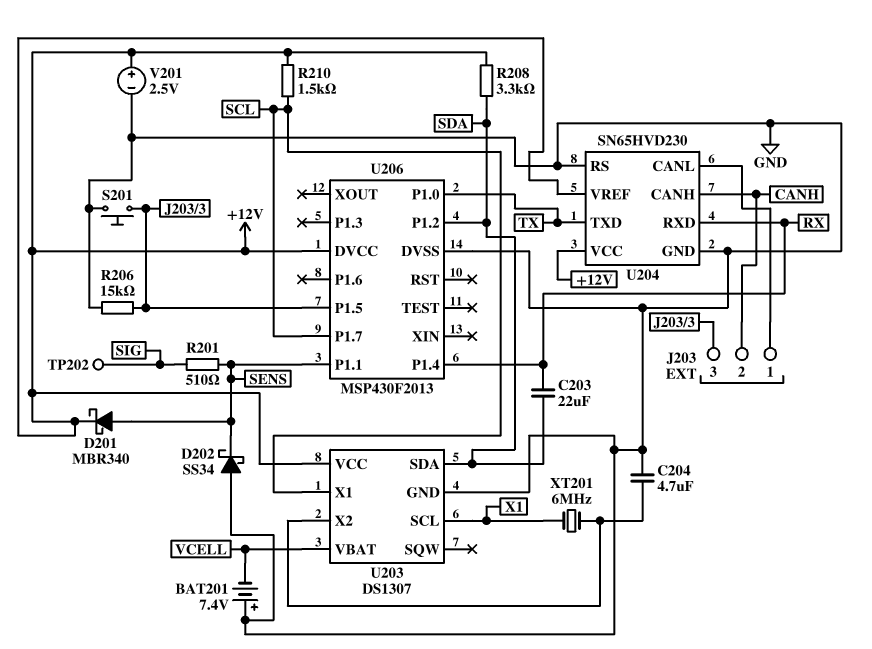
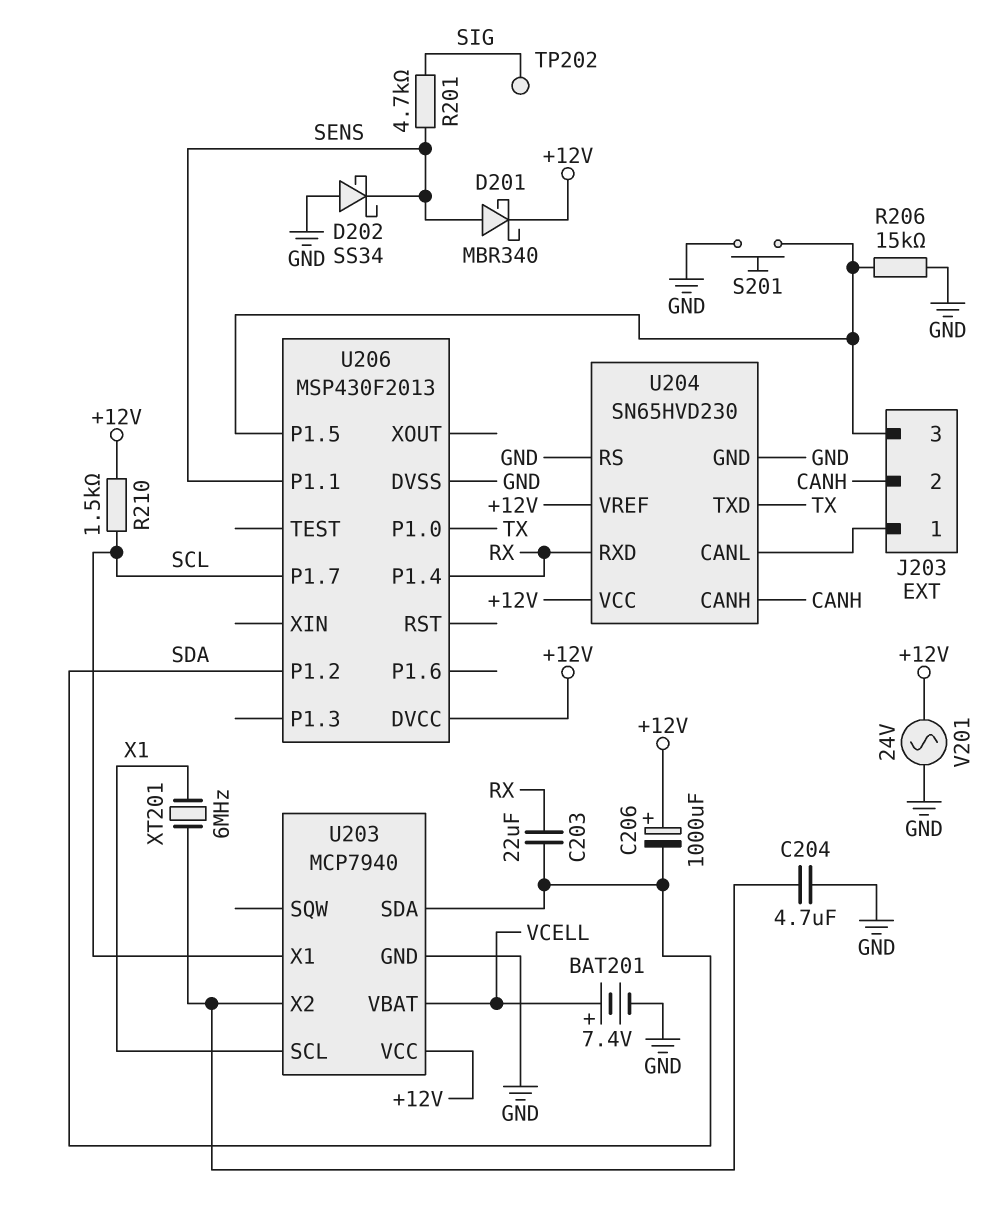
BAT201: 7.4V (plus GND, minus VCELL) -> 7.4V (plus VCELL, minus GND)
C206: none -> 1000uF (plus +12V, minus SDA)
R201: 510 (SENS, SIG) -> 4.7k (SENS, SIG)
R208: 3.3k (+12V, SDA) -> none
U203: DS1307 -> MCP7940
V201: 2.5V (plus +12V, minus GND) -> AC 24V (+12V, GND)

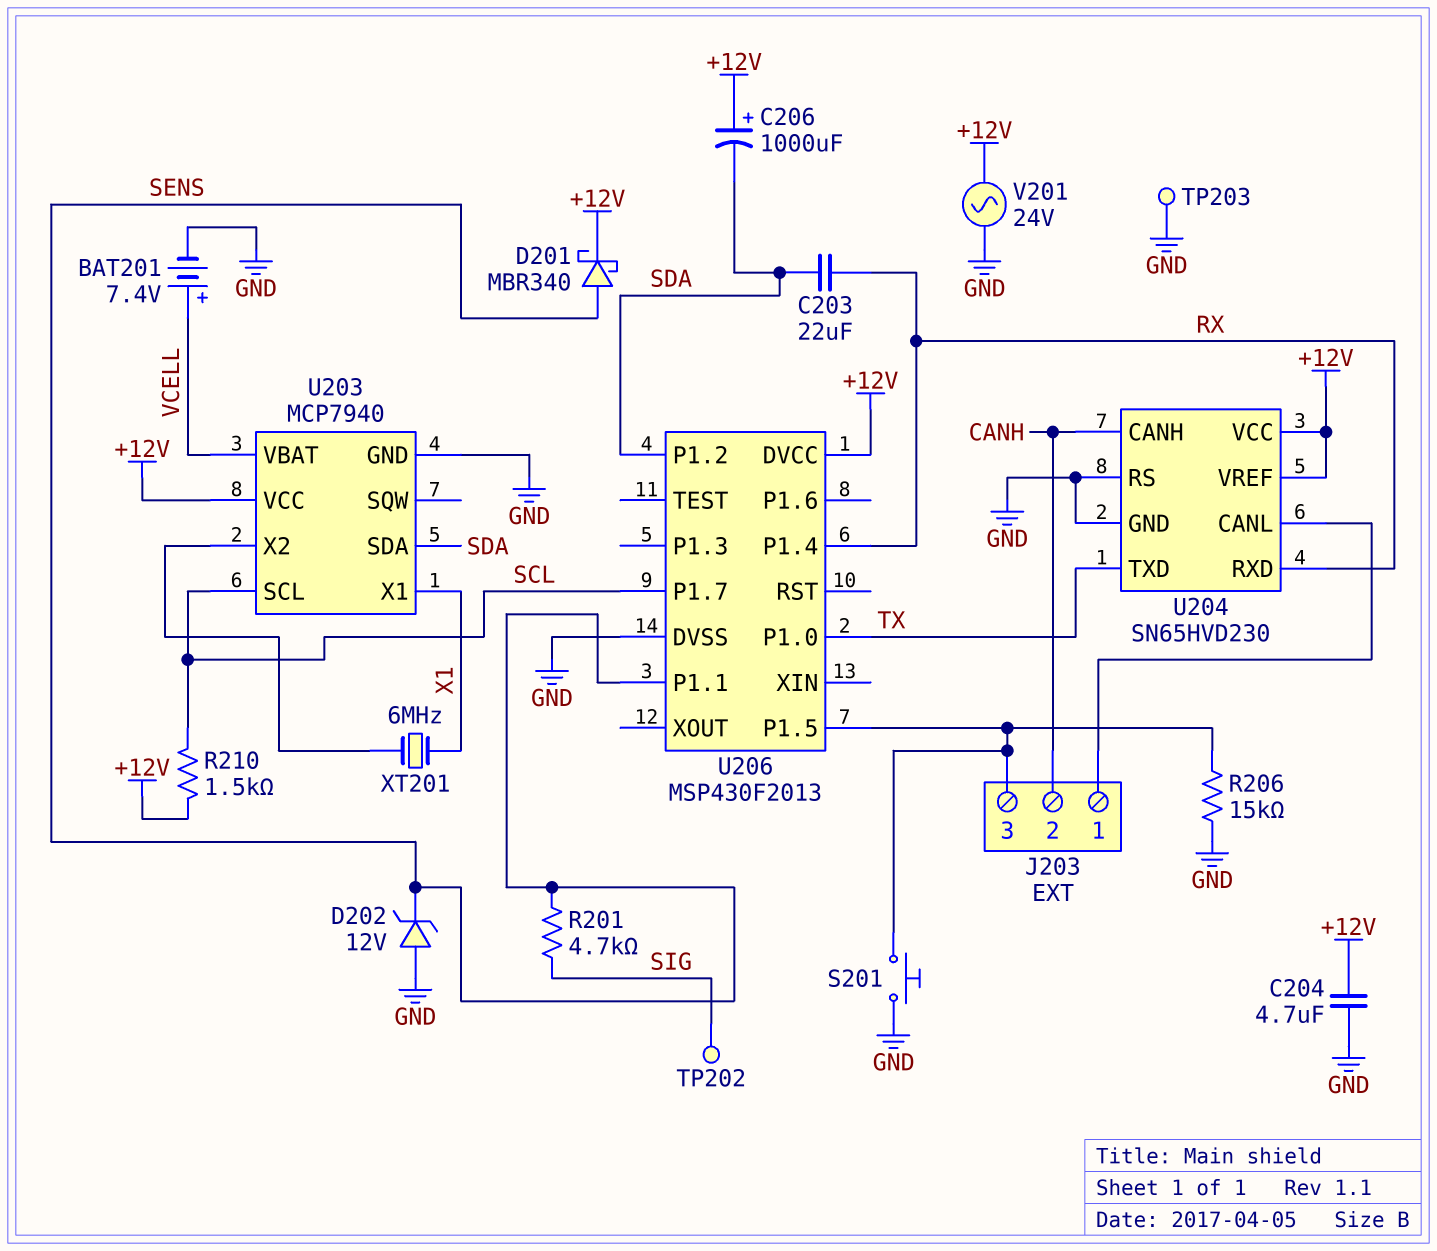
C204: 4.7uF (GND, U203/X2) -> 4.7uF (+12V, GND)
D202: schottky SS34 (A GND, K SENS) -> zener 12V (A GND, K SENS)
TP203: none -> test point (GND)
U203 pin SCL: X1 -> SCL
U203 pin X1: SCL -> X1

